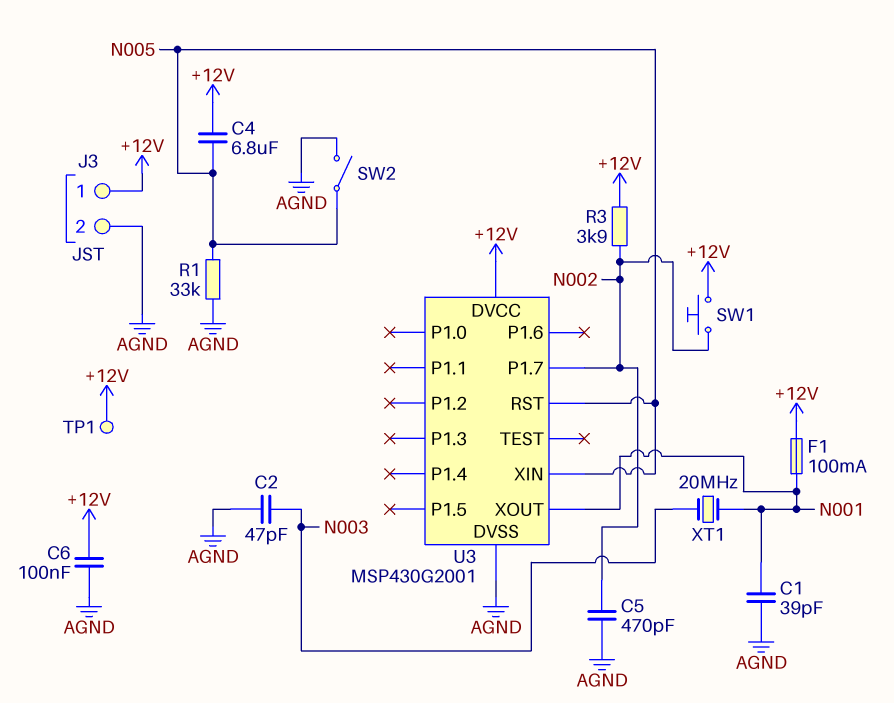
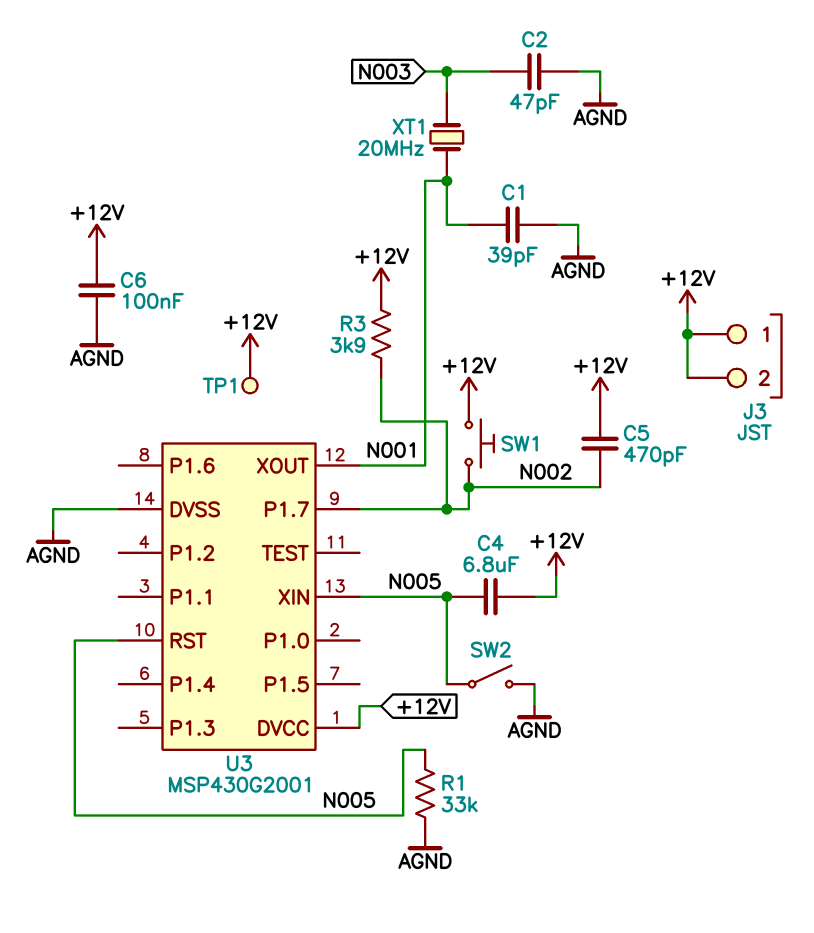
C5: 470pF (AGND, N002) -> 470pF (+12V, N002)
F1: 100mA (+12V, N001) -> none
J3 pin 2: AGND -> +12V

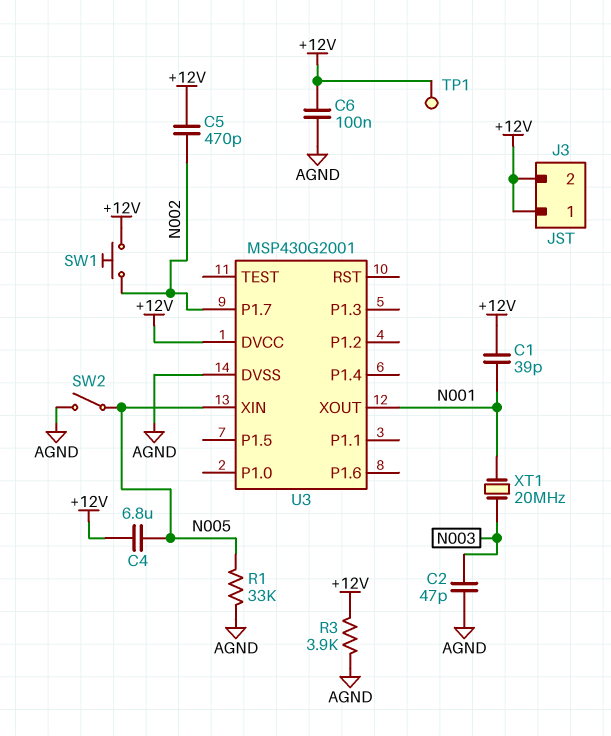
C1: 39pF (AGND, N001) -> 39pF (+12V, N001)
R3: 3.9k (+12V, N002) -> 3.9k (+12V, AGND)
U3 pin RST: N005 -> none

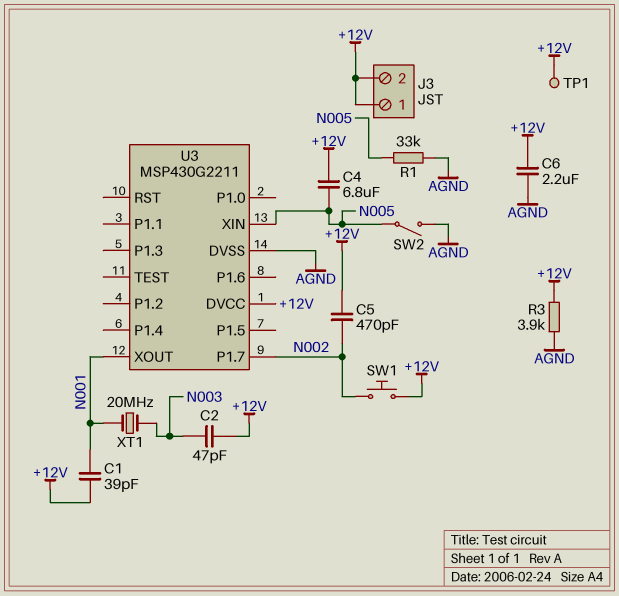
C2: 47pF (AGND, N003) -> 47pF (+12V, N003)
C6: 100nF (+12V, AGND) -> 2.2uF (+12V, AGND)
U3: MSP430G2001 -> MSP430G2211

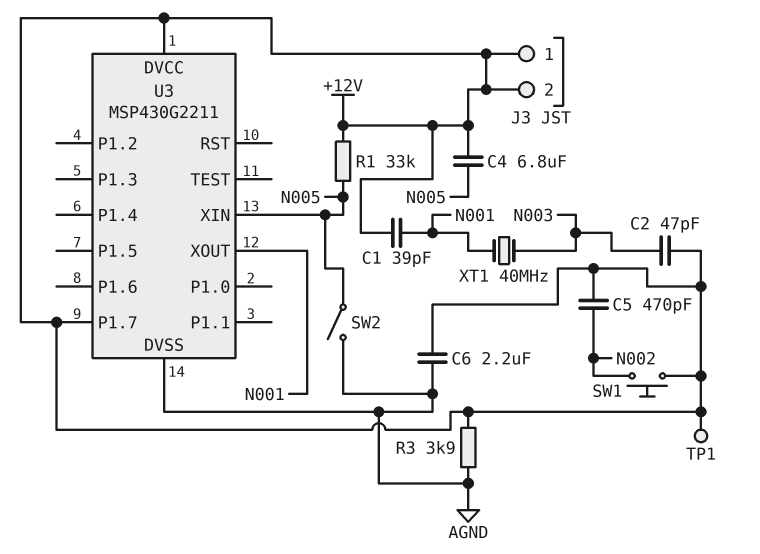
R1: 33k (AGND, N005) -> 33k (+12V, N005)
U3 pin P1.7: N002 -> +12V
XT1: 20MHz (N001, N003) -> 40MHz (N001, N003)

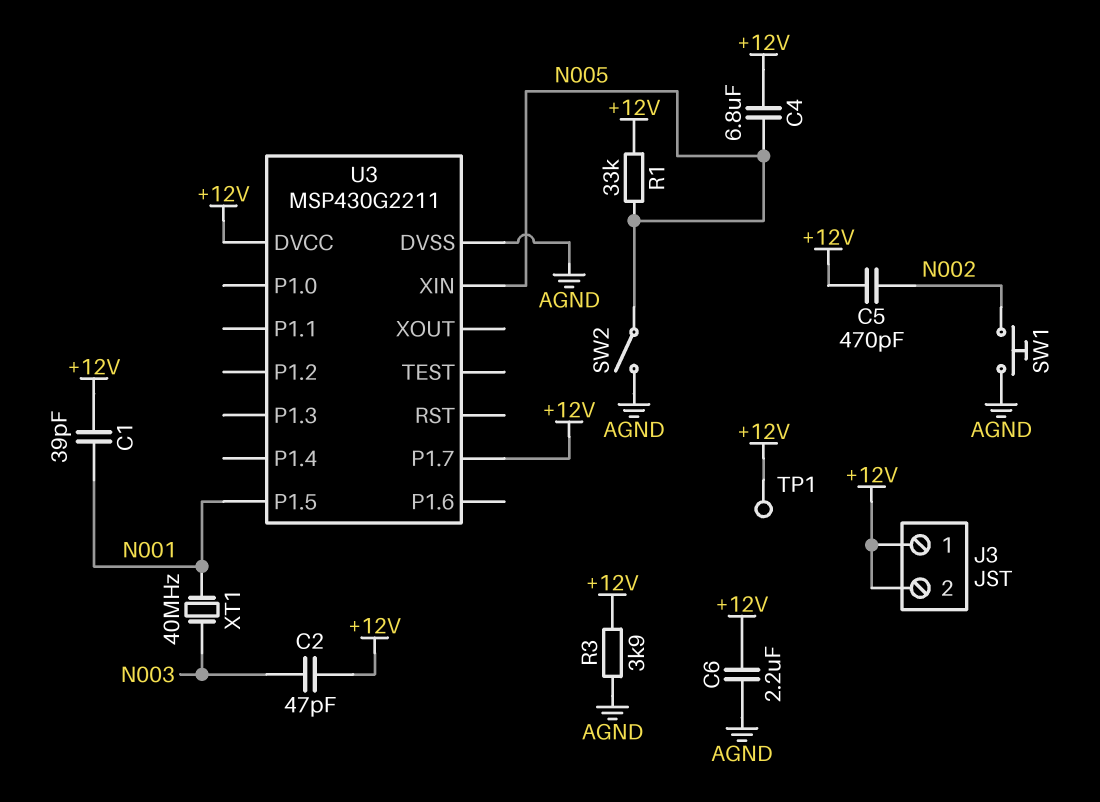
SW1: button (+12V, N002) -> button (AGND, N002)
U3 pin P1.5: none -> N001
U3 pin XOUT: N001 -> none

